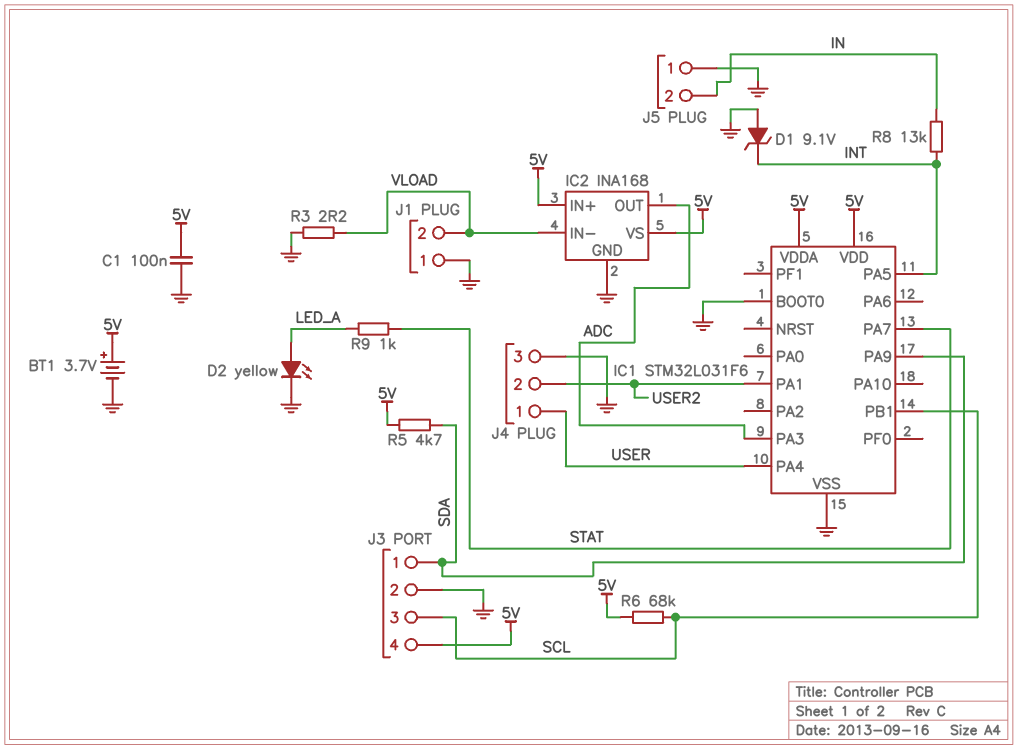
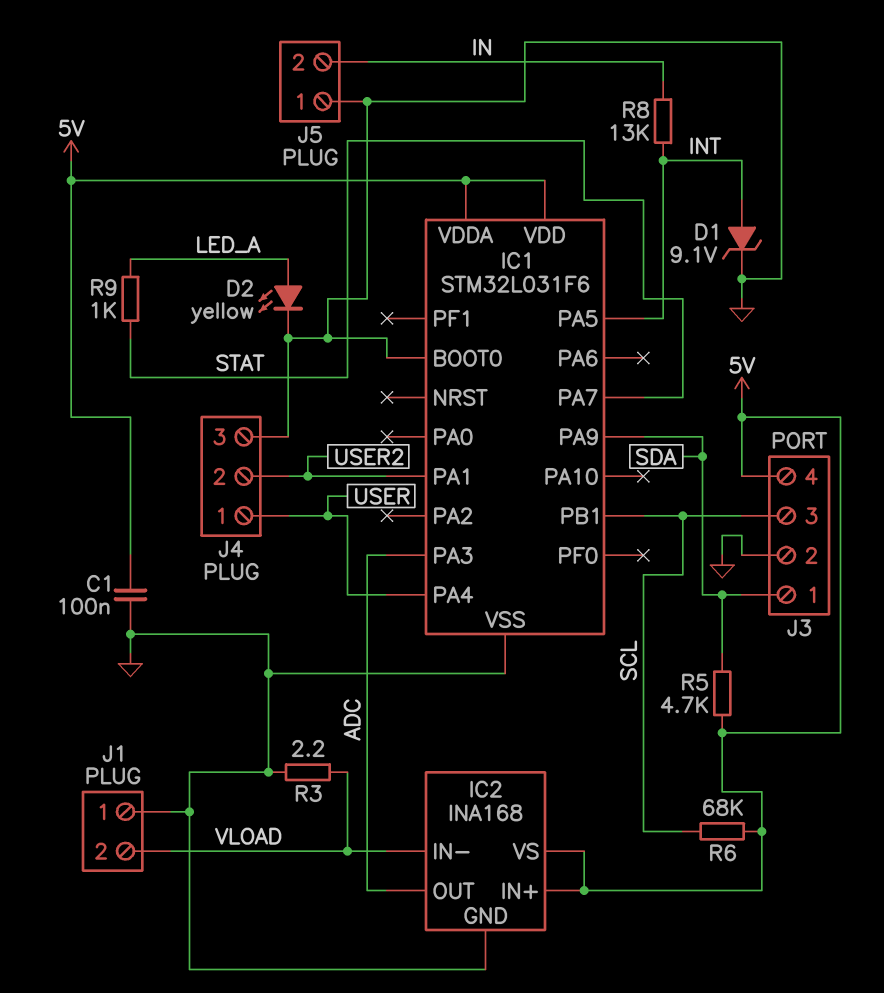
BT1: 3.7V (plus 5V, minus GND) -> none
D1: zener 9.1V (A GND, K INT) -> zener 9.1V (A INT, K GND)

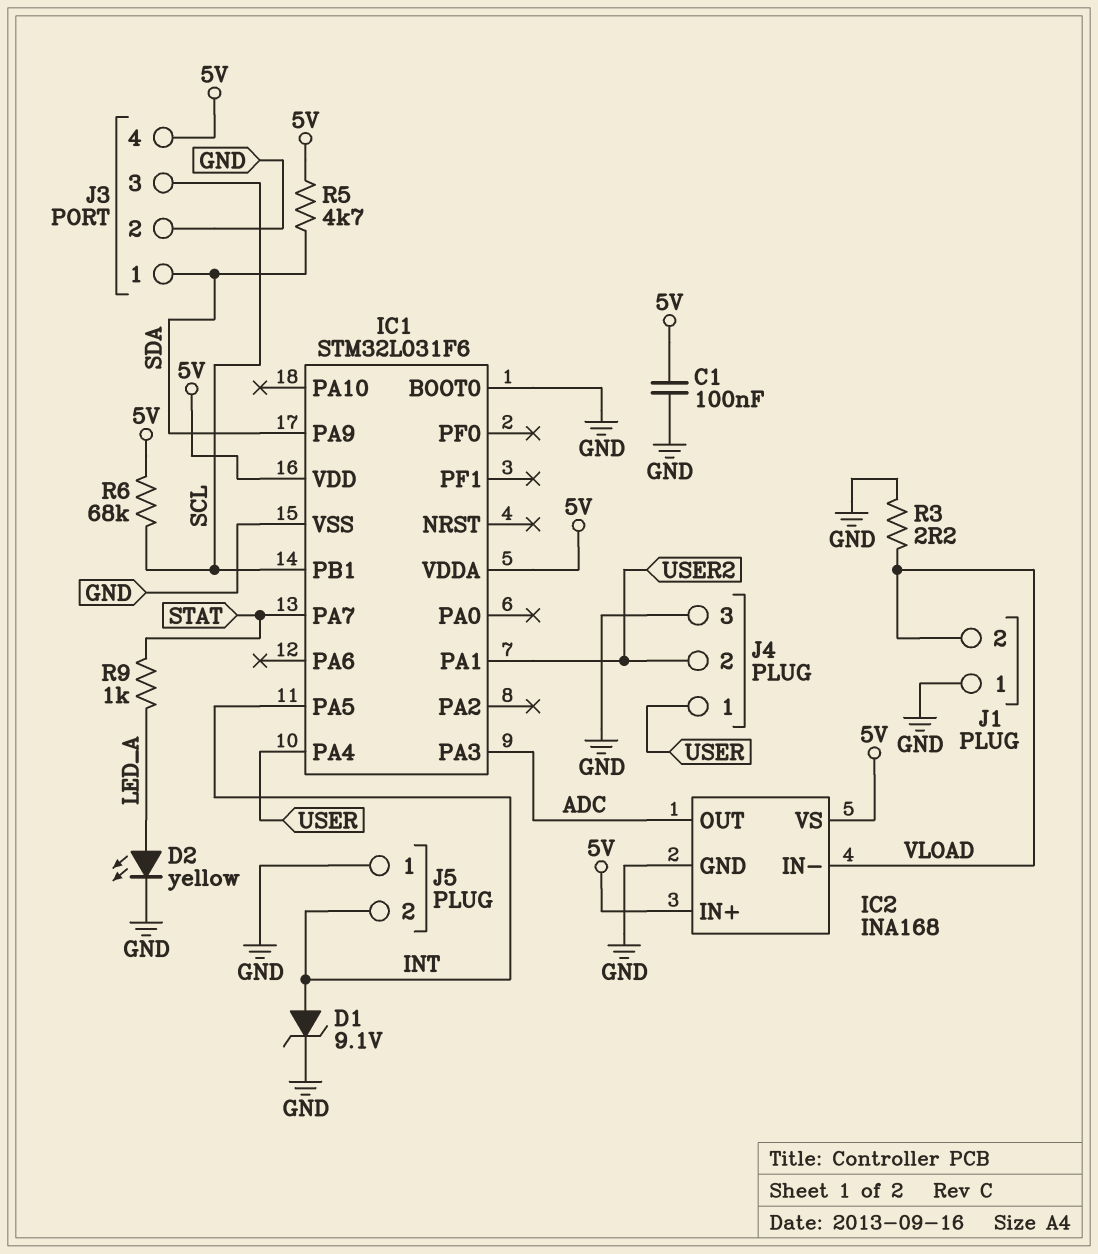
J5 pin 2: IN -> INT
R8: 13k (IN, INT) -> none

